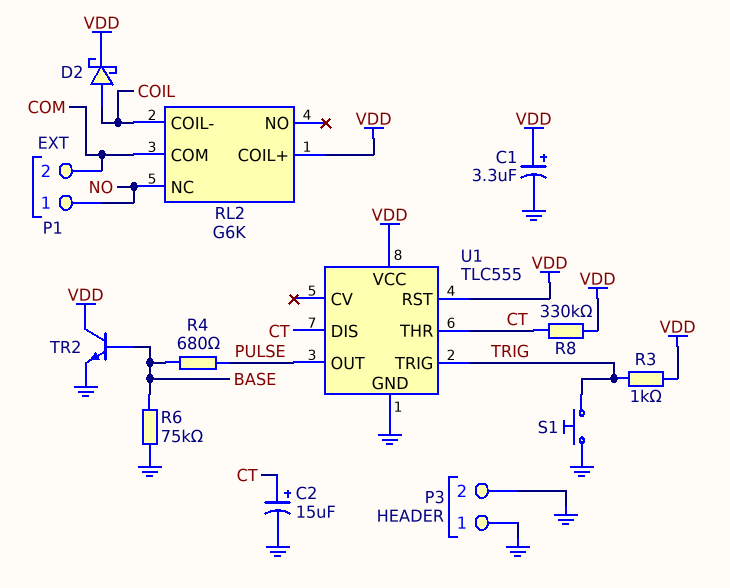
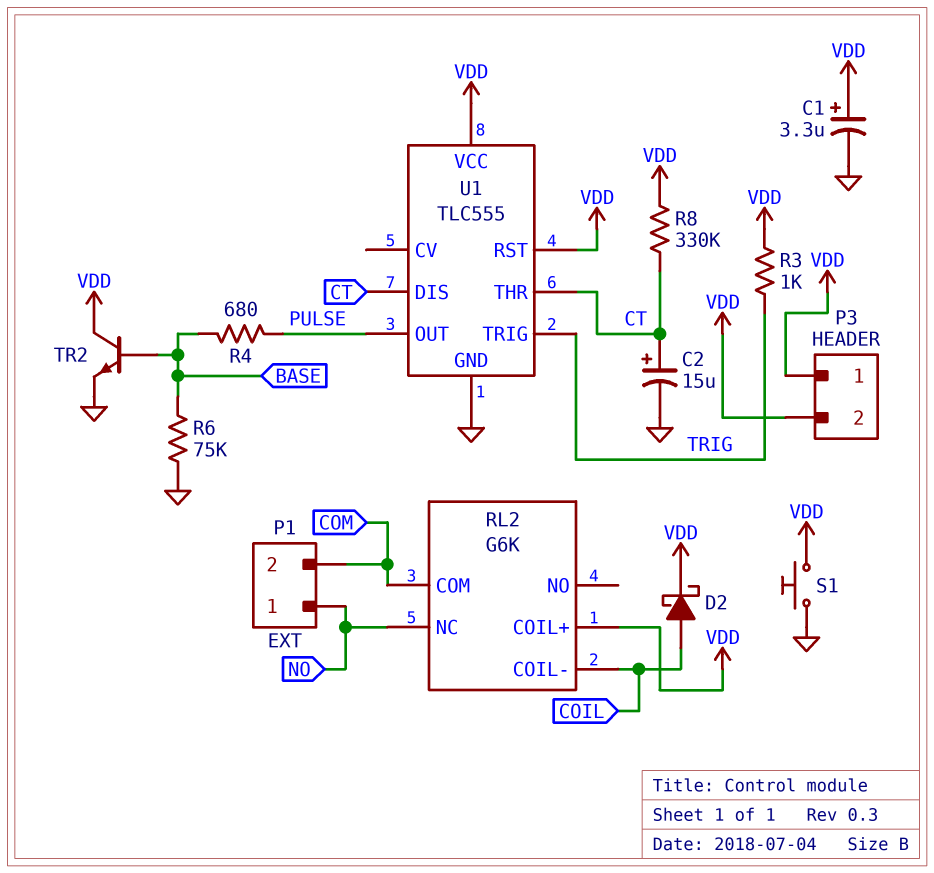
P3 pin 1: GND -> VDD
P3 pin 2: GND -> VDD
S1: button (GND, TRIG) -> button (GND, VDD)

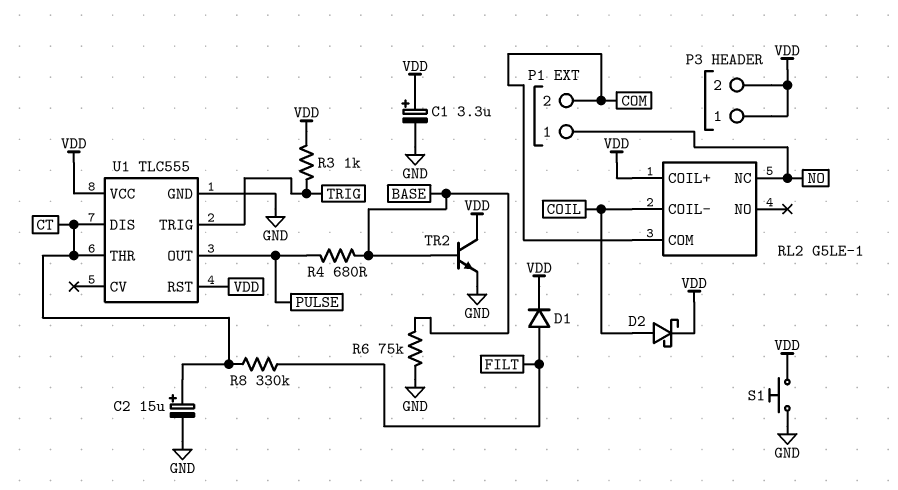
D1: none -> diode (A FILT, K VDD)
R8: 330k (CT, VDD) -> 330k (CT, FILT)
RL2: G6K -> G5LE-1

